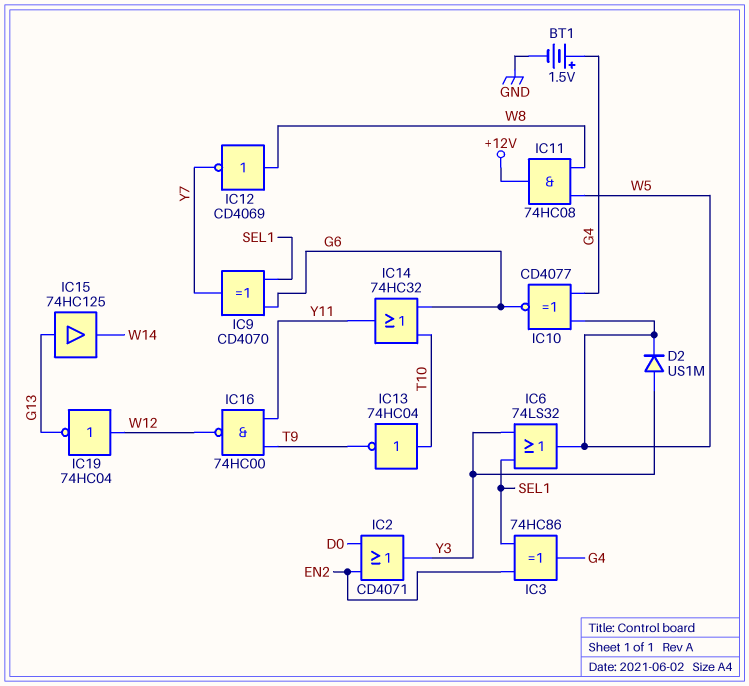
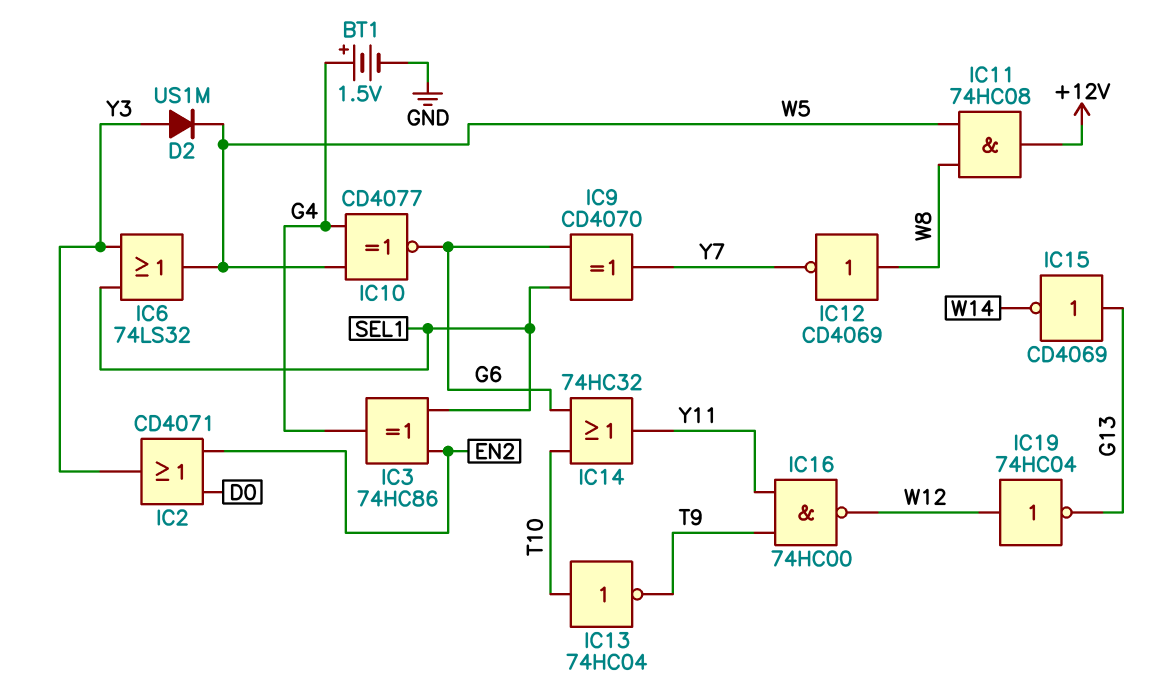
IC15: buffer 74HC125 (in G13, out W14) -> NOT CD4069 (in G13, out W14)

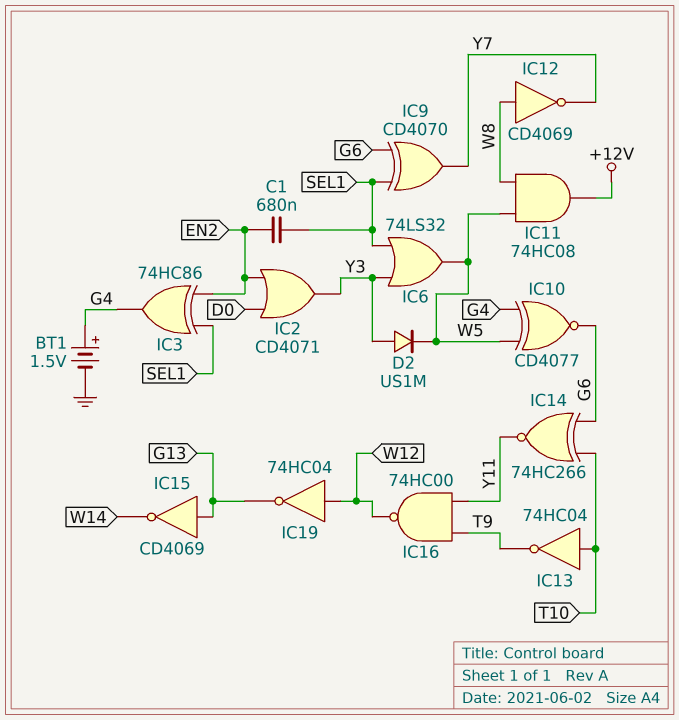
C1: none -> 680nF (EN2, SEL1)
IC14: OR 74HC32 (in G6, in T10, out Y11) -> XNOR 74HC266 (in G6, in T10, out Y11)

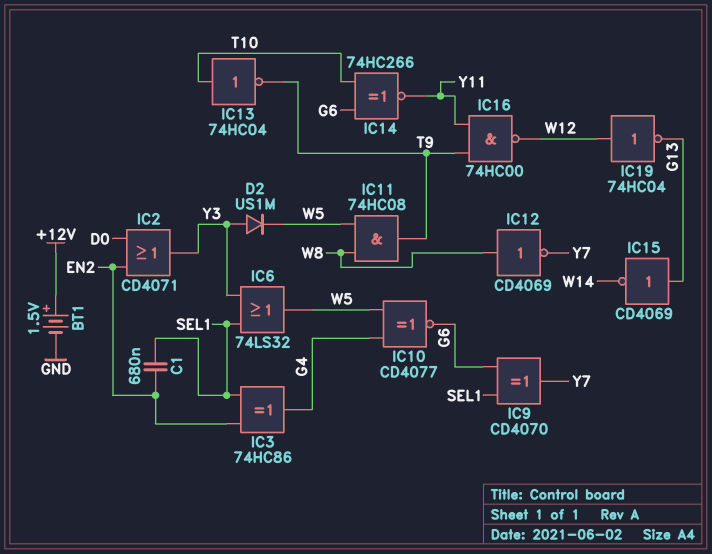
BT1: 1.5V (plus G4, minus GND) -> 1.5V (plus +12V, minus GND)
IC11: AND 74HC08 (in W5, in W8, out +12V) -> AND 74HC08 (in W5, in W8, out T9)

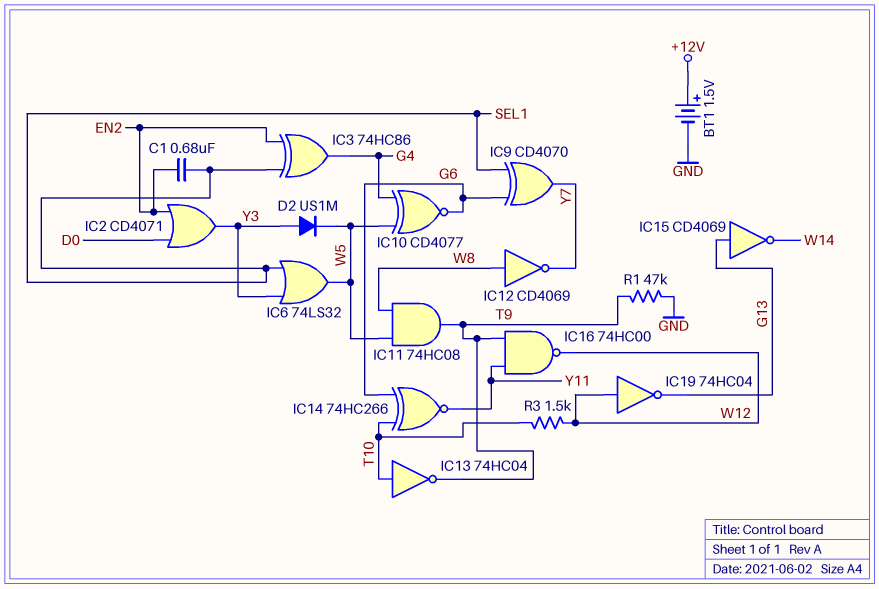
R1: none -> 47k (GND, T9)
R3: none -> 1.5k (T10, W12)

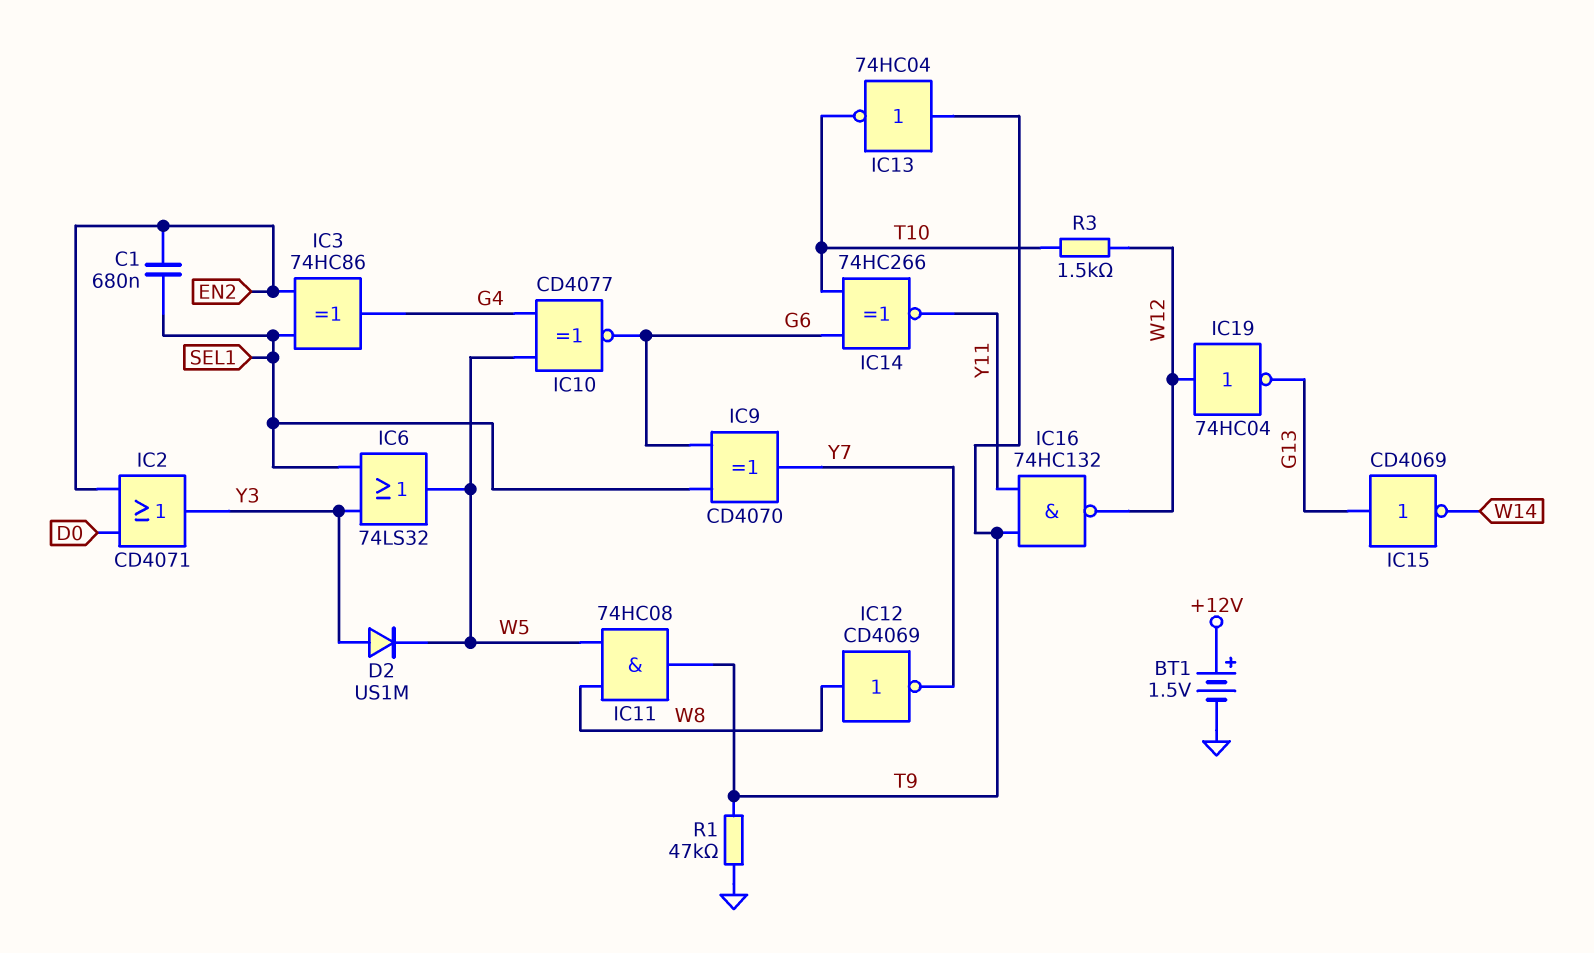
IC13: NOT 74HC04 (in T10, out T9) -> NOT 74HC04 (in T9, out T10)
IC16: NAND 74HC00 (in T9, in Y11, out W12) -> NAND 74HC132 (in T9, in Y11, out W12)

